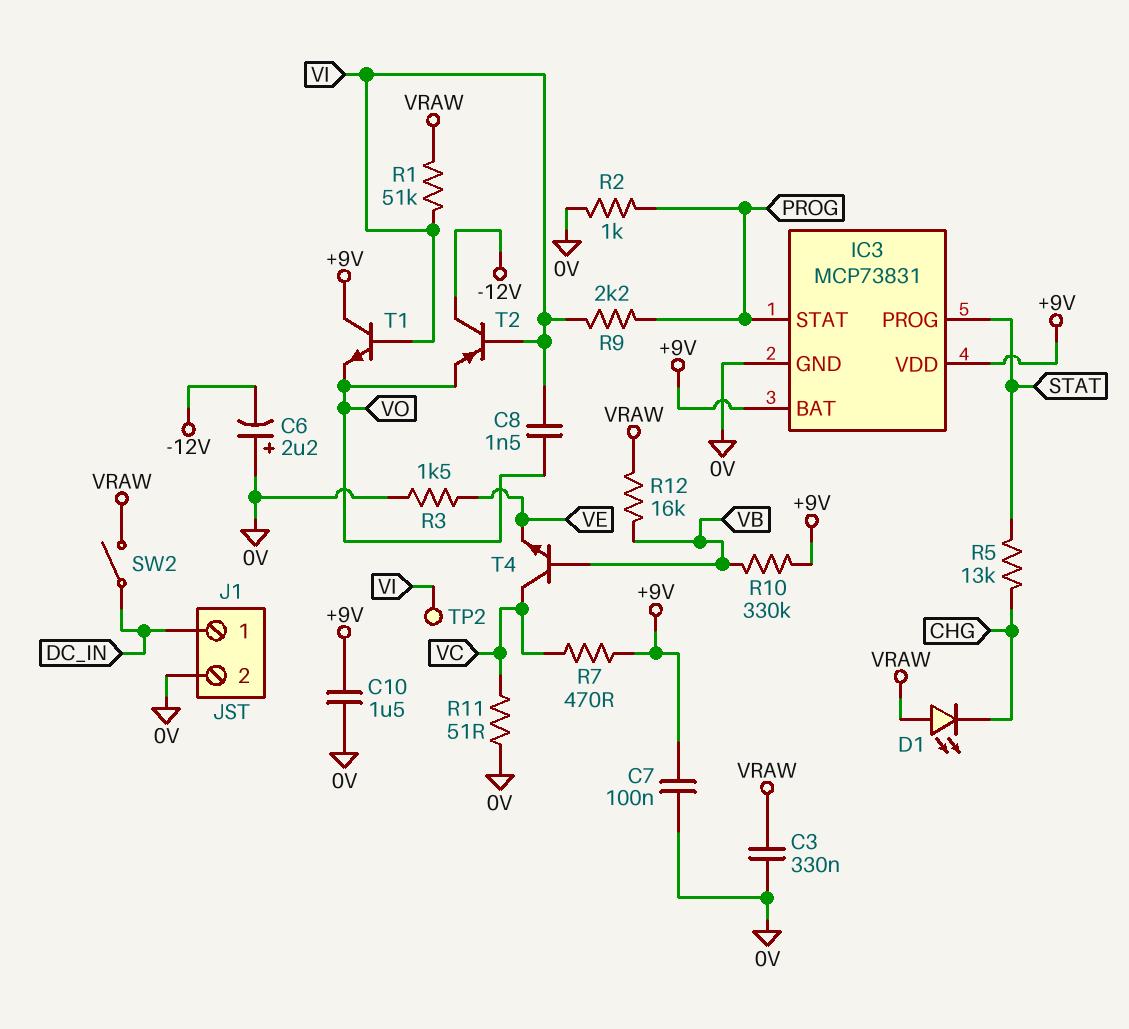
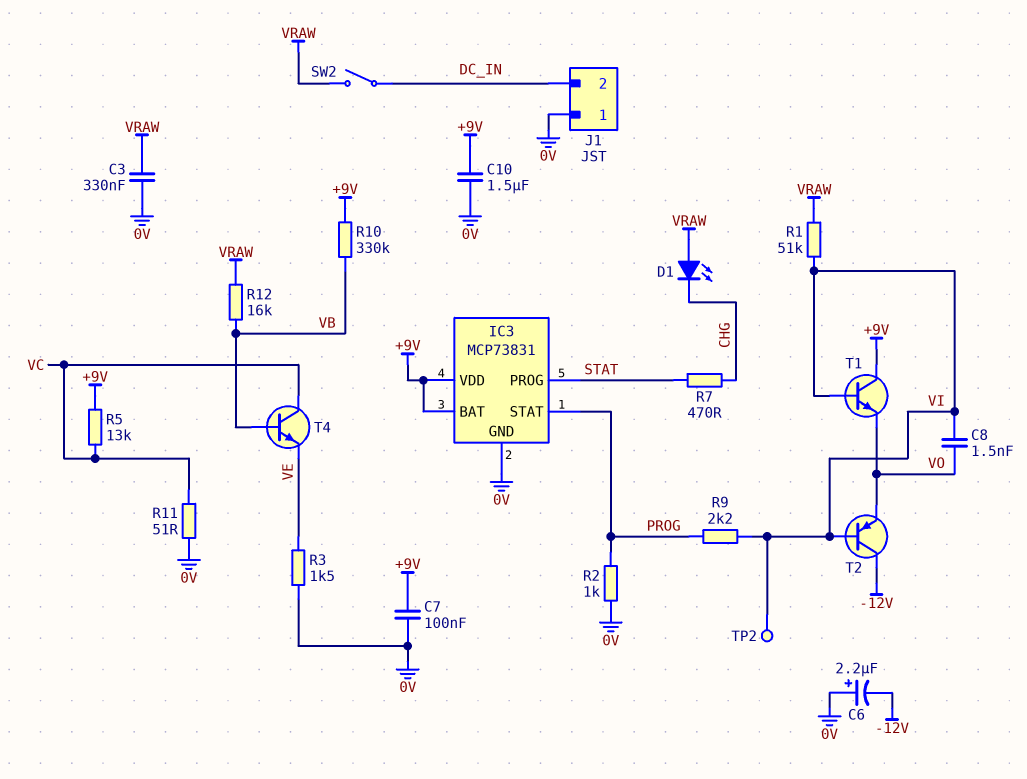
J1 pin 1: DC_IN -> 0V
J1 pin 2: 0V -> DC_IN
R5: 13k (CHG, STAT) -> 13k (+9V, VC)
R7: 470 (+9V, VC) -> 470 (CHG, STAT)

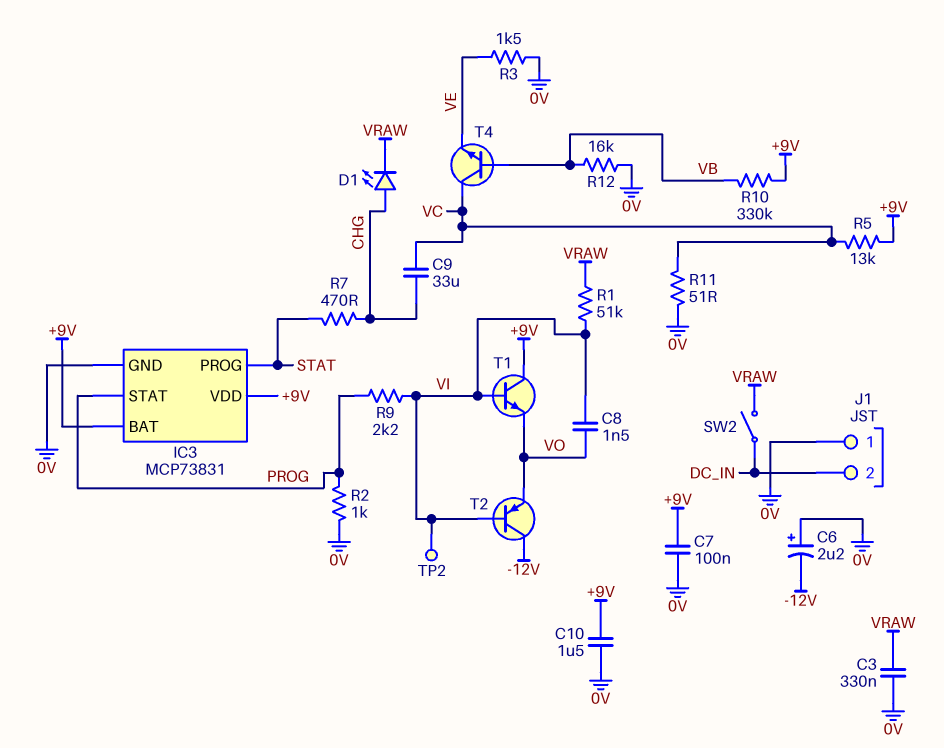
C9: none -> 33uF (CHG, VC)
D1: LED (A VRAW, K CHG) -> LED (A CHG, K VRAW)
R12: 16k (VB, VRAW) -> 16k (0V, VB)

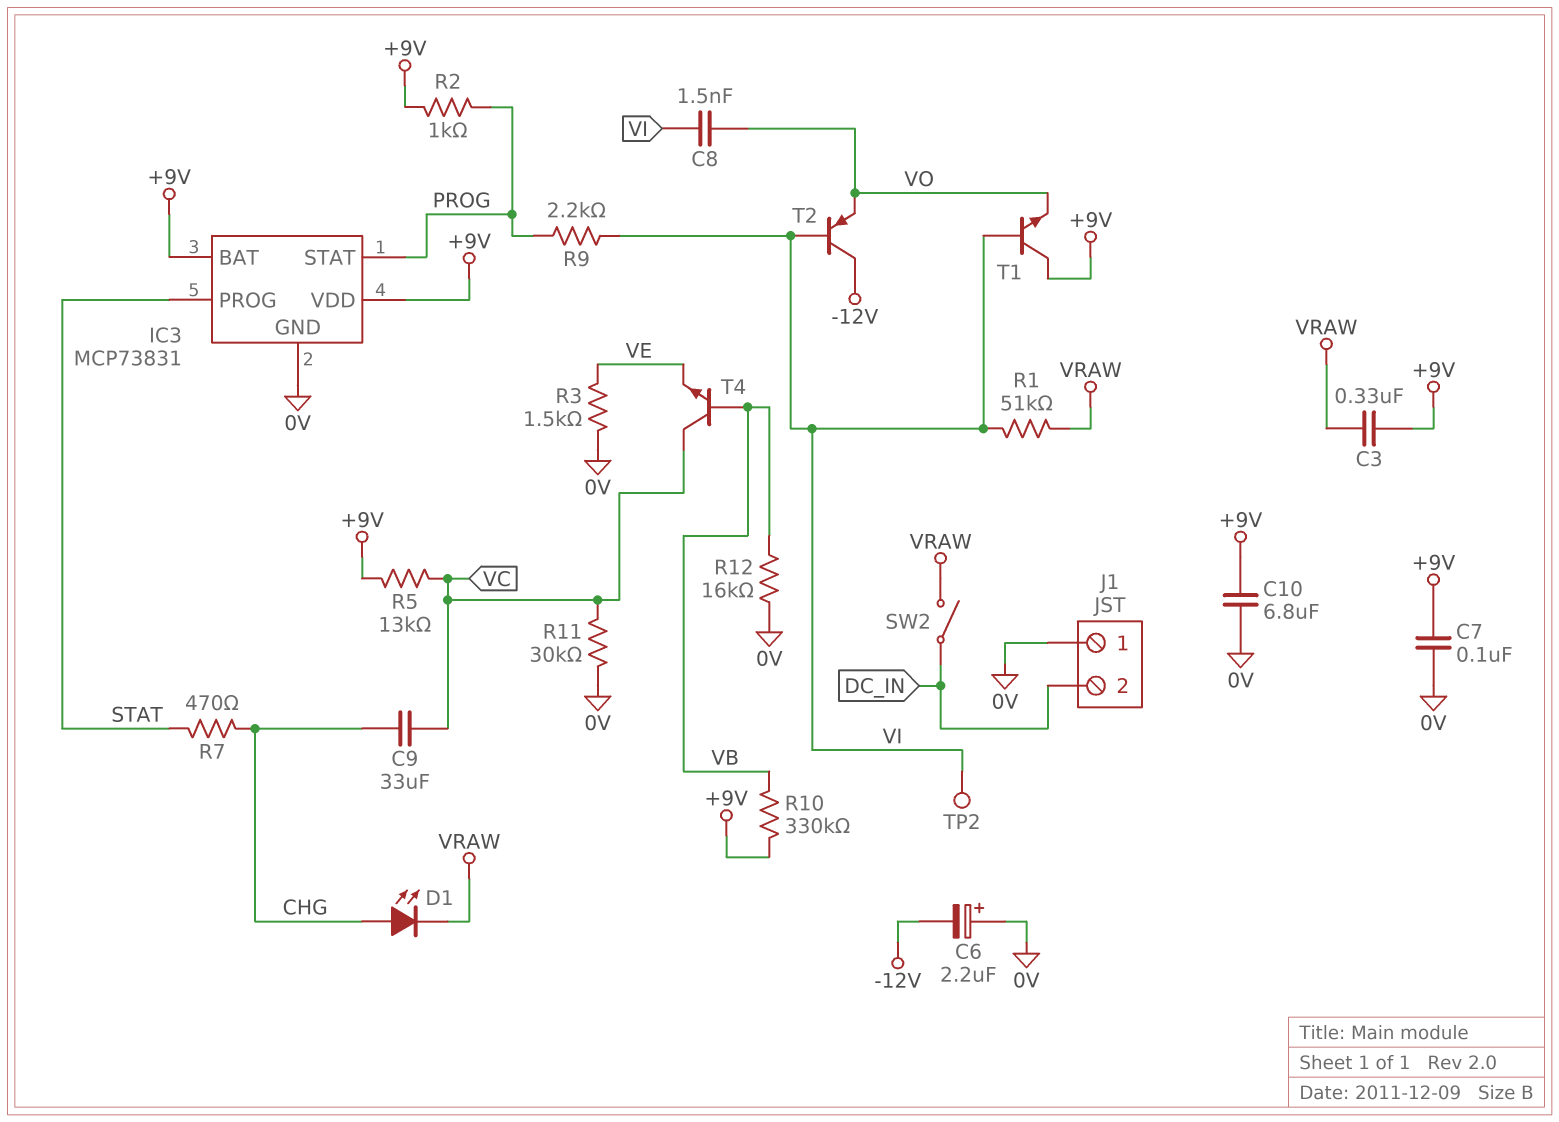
C3: 330nF (0V, VRAW) -> 330nF (+9V, VRAW)
C10: 1.5uF (+9V, 0V) -> 6.8uF (+9V, 0V)
R2: 1k (0V, PROG) -> 1k (+9V, PROG)
R11: 51 (0V, VC) -> 30k (0V, VC)

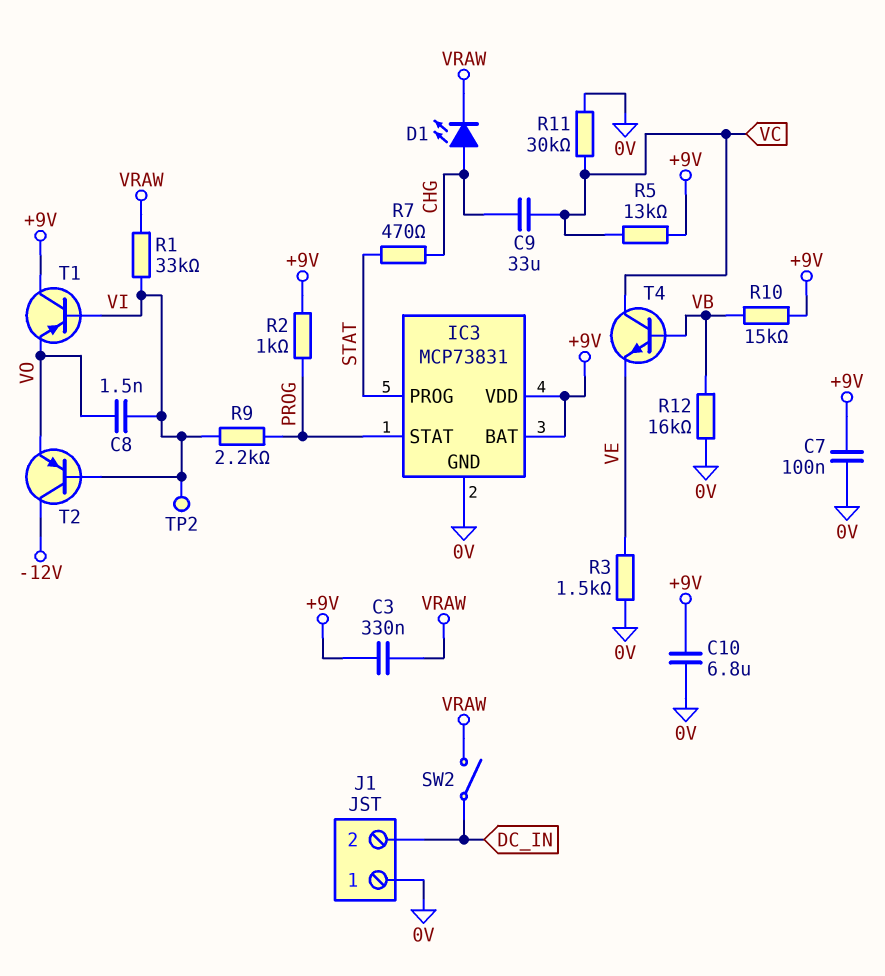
C6: 2.2uF (plus 0V, minus -12V) -> none
R1: 51k (VI, VRAW) -> 33k (VI, VRAW)
R10: 330k (+9V, VB) -> 15k (+9V, VB)
T1: NPN (B VI, C +9V, E VO) -> PNP (B VI, C +9V, E VO)

